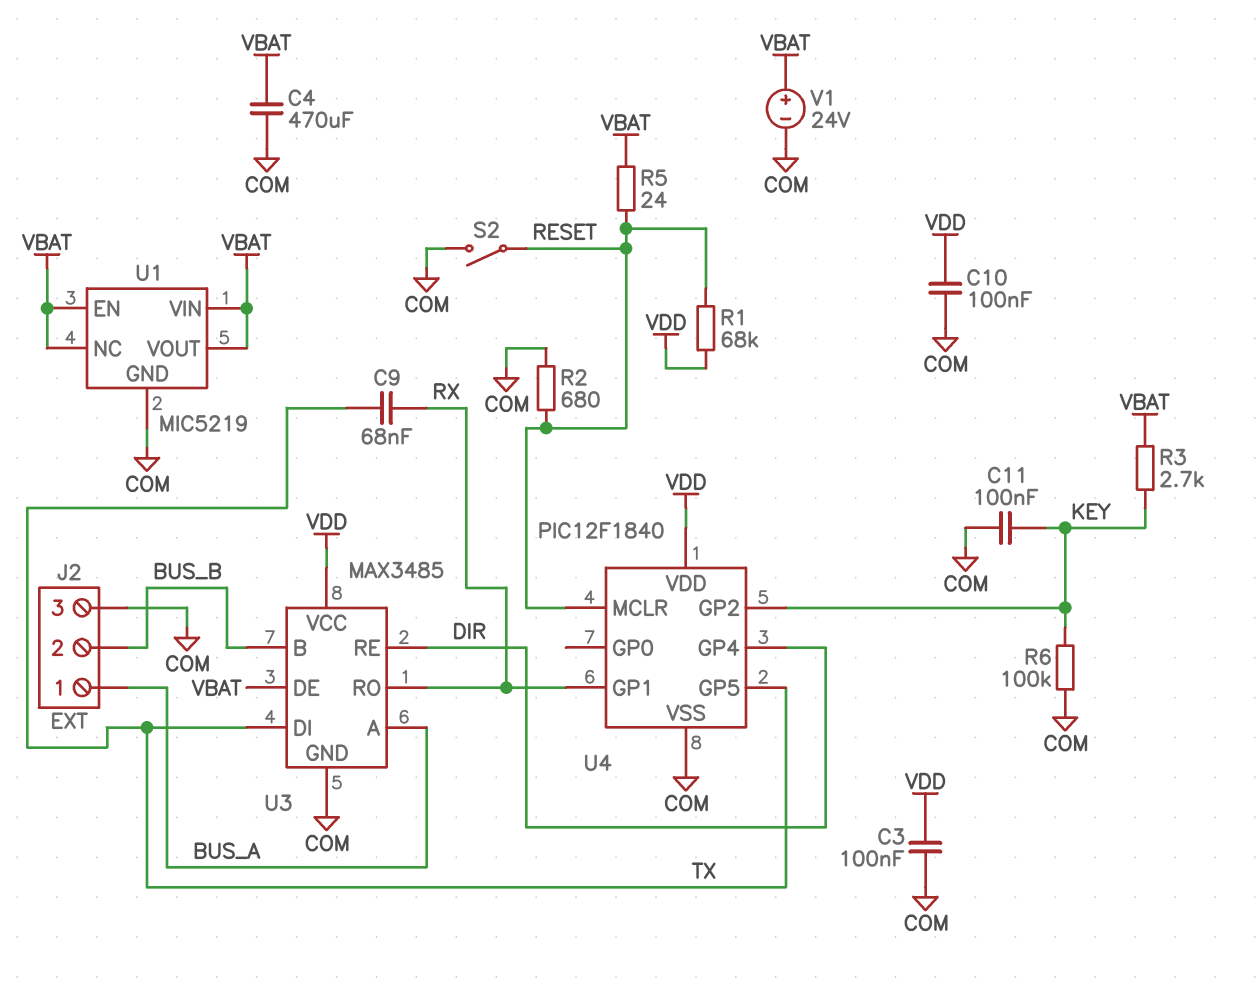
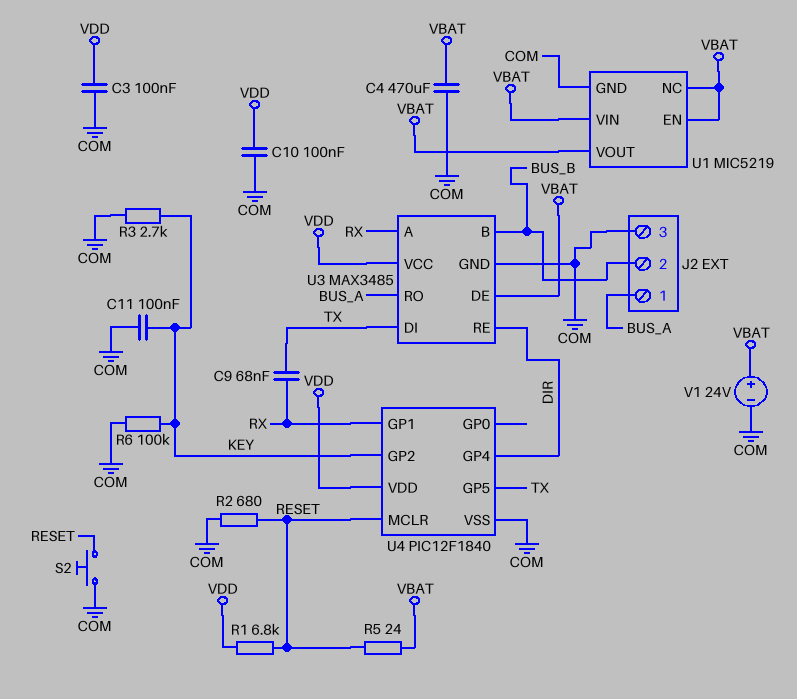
R1: 68k (RESET, VDD) -> 6.8k (RESET, VDD)
R3: 2.7k (KEY, VBAT) -> 2.7k (COM, KEY)
S2: switch (COM, RESET) -> button (COM, RESET)
U3 pin A: BUS_A -> RX
U3 pin RO: RX -> BUS_A

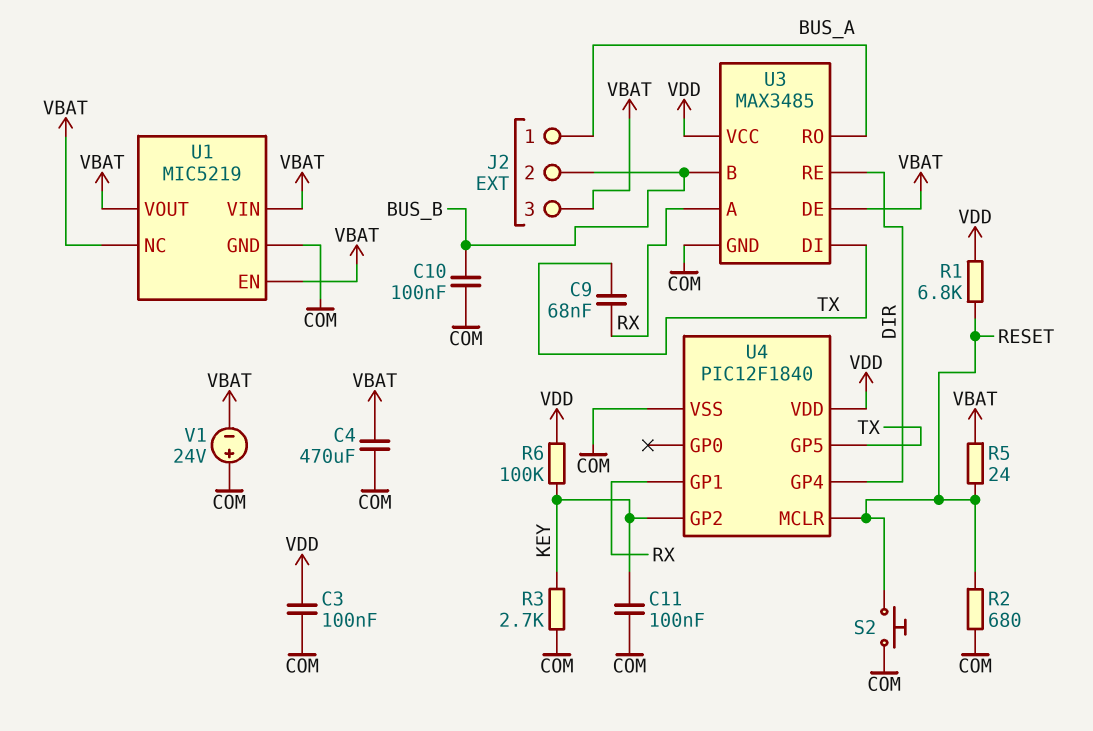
C10: 100nF (COM, VDD) -> 100nF (BUS_B, COM)
J2 pin 3: COM -> VBAT
R6: 100k (COM, KEY) -> 100k (KEY, VDD)
V1: 24V (plus VBAT, minus COM) -> 24V (plus COM, minus VBAT)

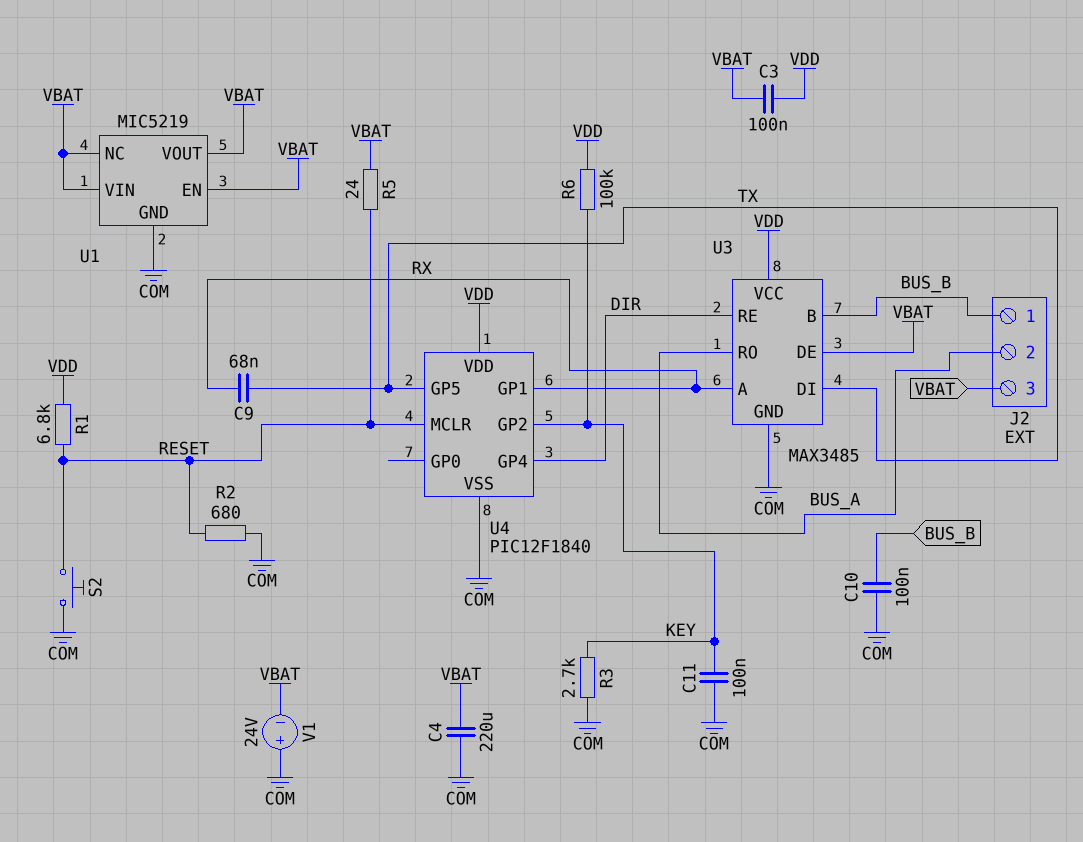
C3: 100nF (COM, VDD) -> 100nF (VBAT, VDD)
C4: 470uF (COM, VBAT) -> 220uF (COM, VBAT)
J2 pin 1: BUS_A -> BUS_B
J2 pin 2: BUS_B -> BUS_A

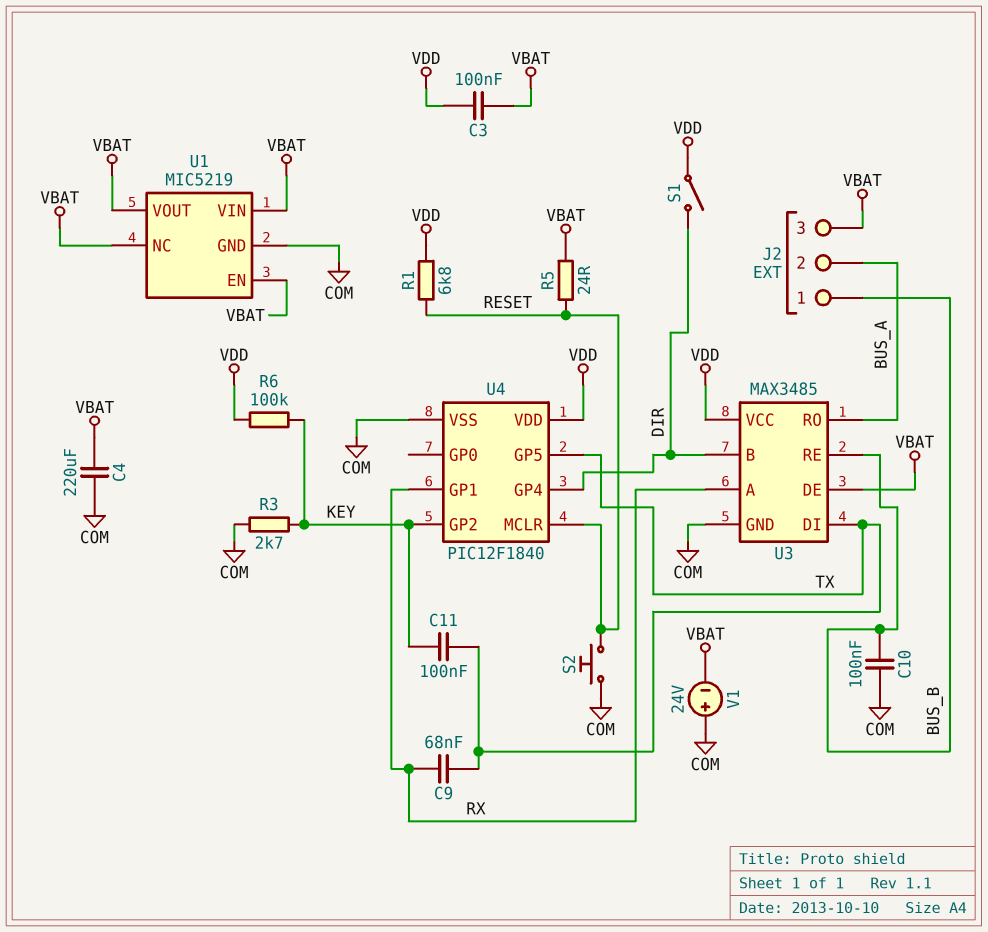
C11: 100nF (COM, KEY) -> 100nF (KEY, TX)
R2: 680 (COM, RESET) -> none
S1: none -> switch (DIR, VDD)
U3 pin B: BUS_B -> DIR
U3 pin RE: DIR -> BUS_B

